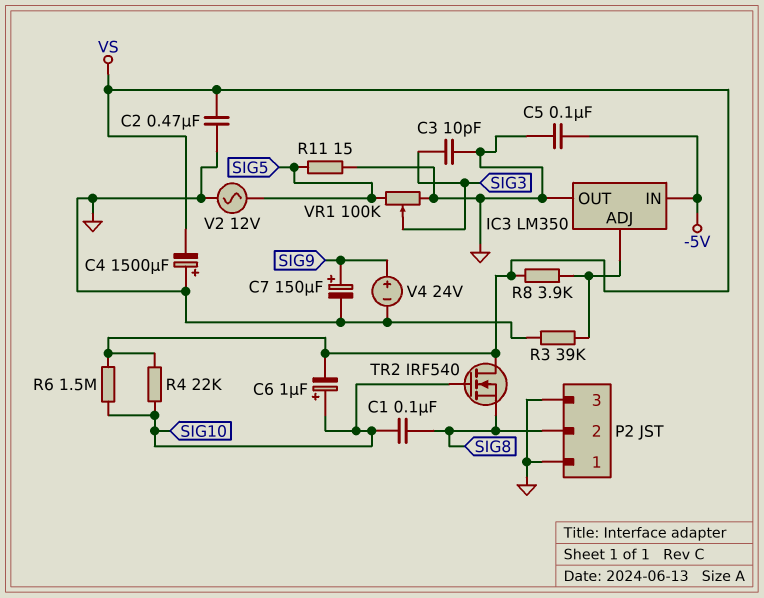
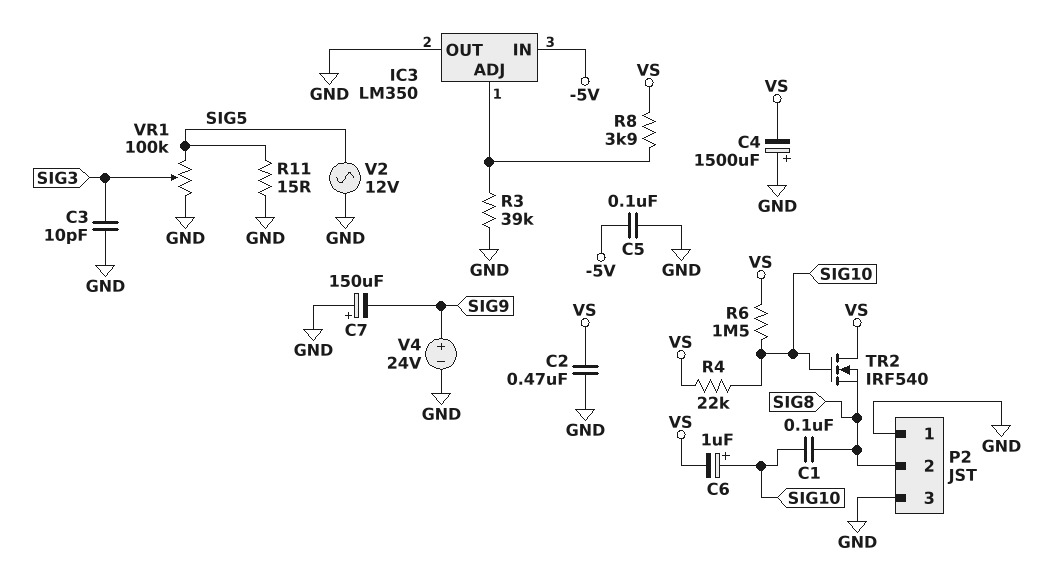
C7: 150uF (plus SIG9, minus GND) -> 150uF (plus GND, minus SIG9)

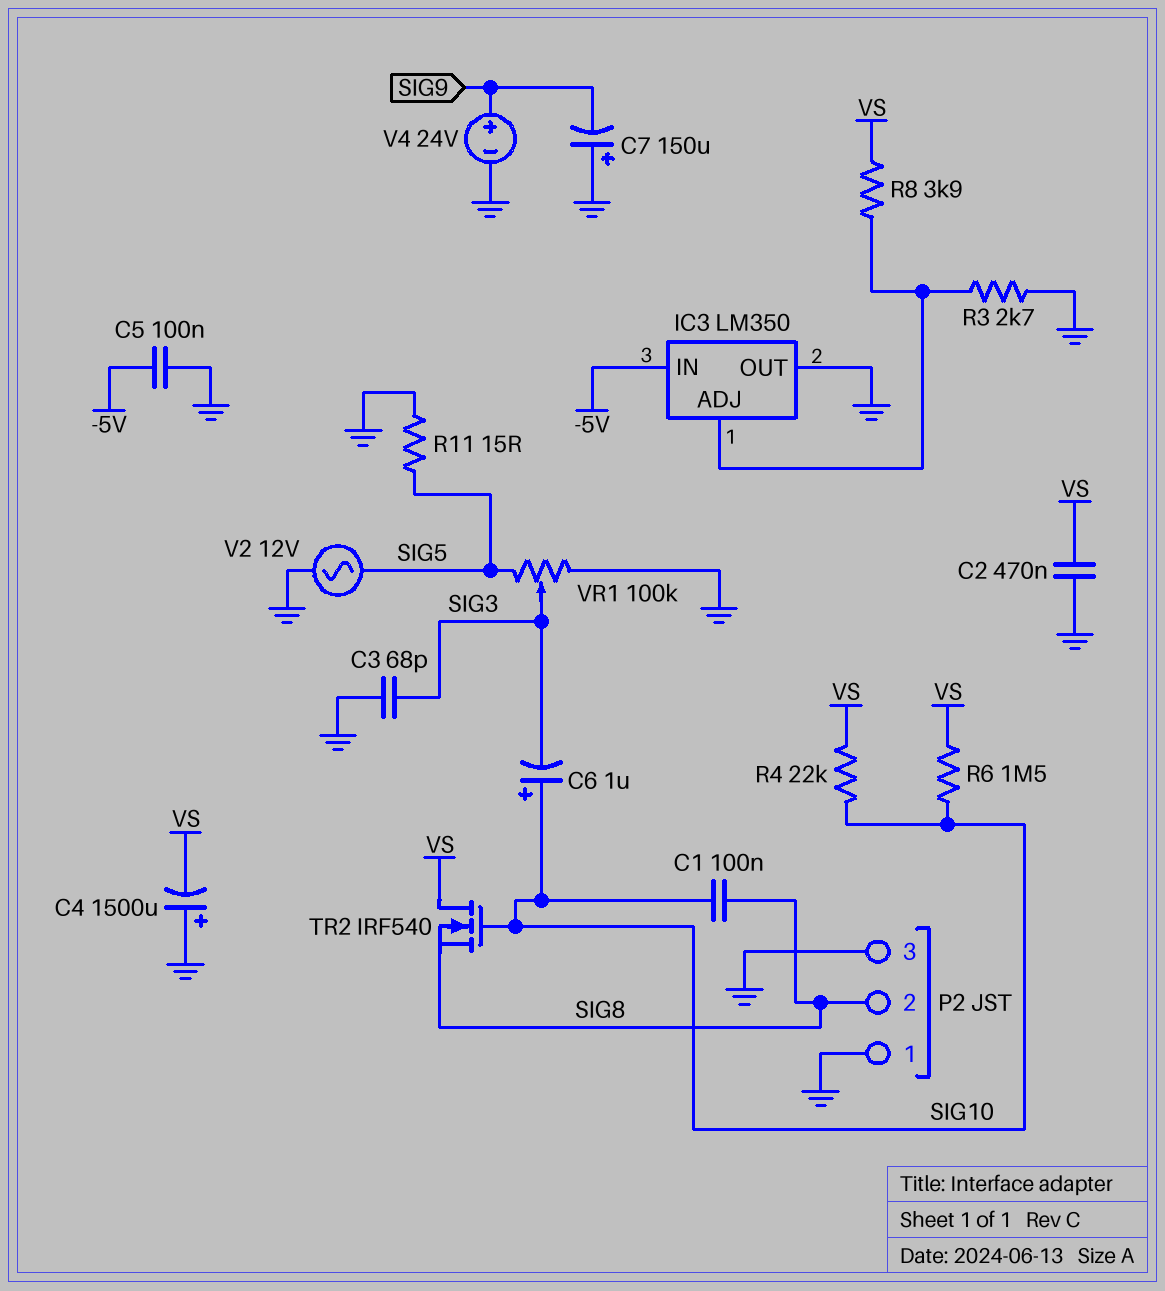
C3: 10pF (GND, SIG3) -> 68pF (GND, SIG3)
C6: 1uF (plus SIG10, minus VS) -> 1uF (plus SIG10, minus SIG3)
R3: 39k (GND, IC3/ADJ) -> 2.7k (GND, IC3/ADJ)

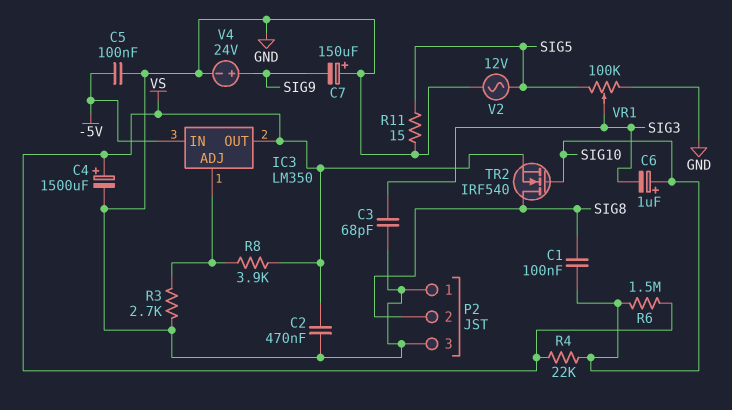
C4: 1500uF (plus GND, minus VS) -> 1500uF (plus VS, minus GND)
IC3 pin OUT: GND -> VS
TR2: NMOS IRF540 (G SIG10, D VS, S SIG8) -> NMOS IRF540 (G SIG10, D SIG8, S VS)

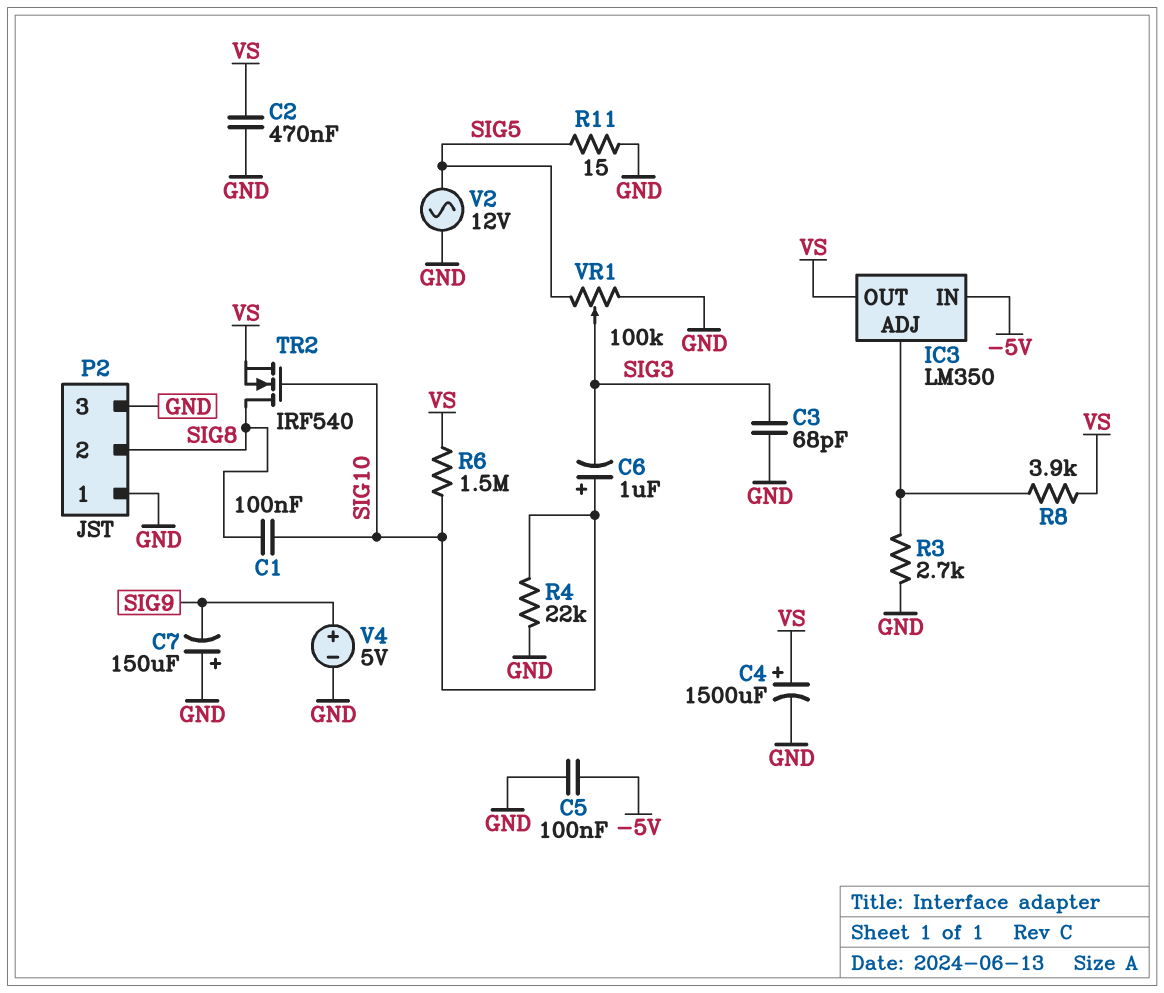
R4: 22k (SIG10, VS) -> 22k (GND, SIG10)
V4: 24V (plus SIG9, minus GND) -> 5V (plus SIG9, minus GND)

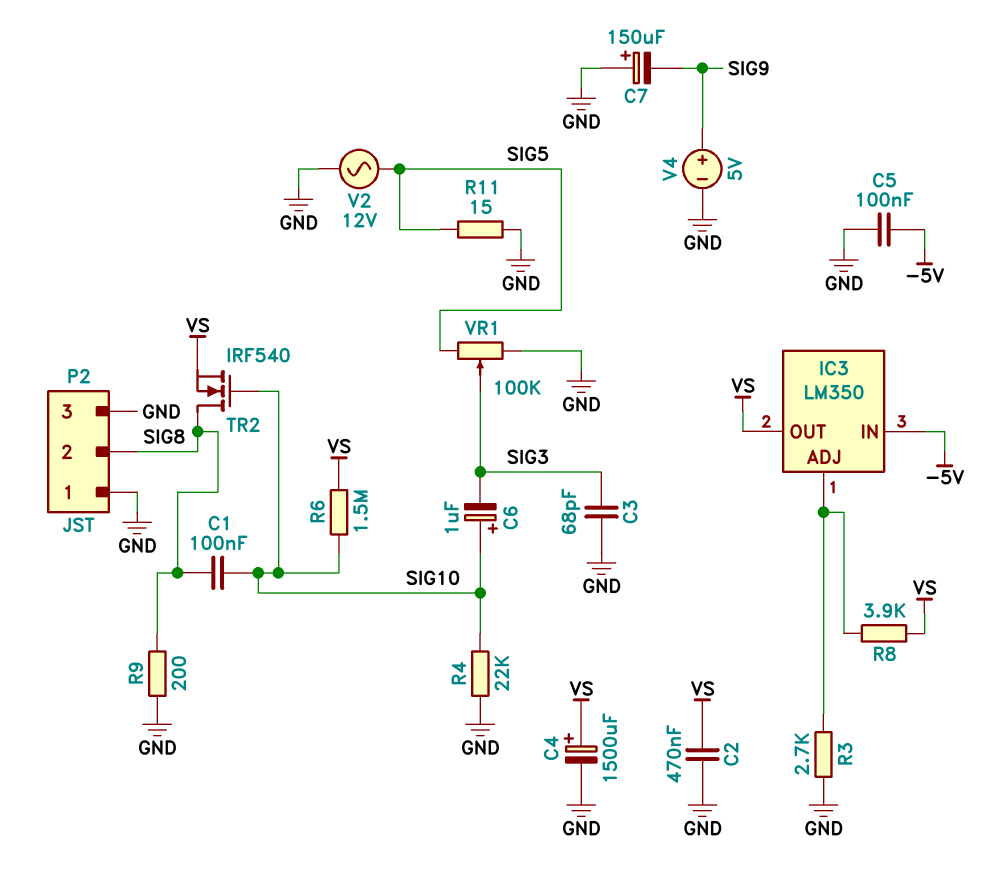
R9: none -> 200 (GND, SIG8)

